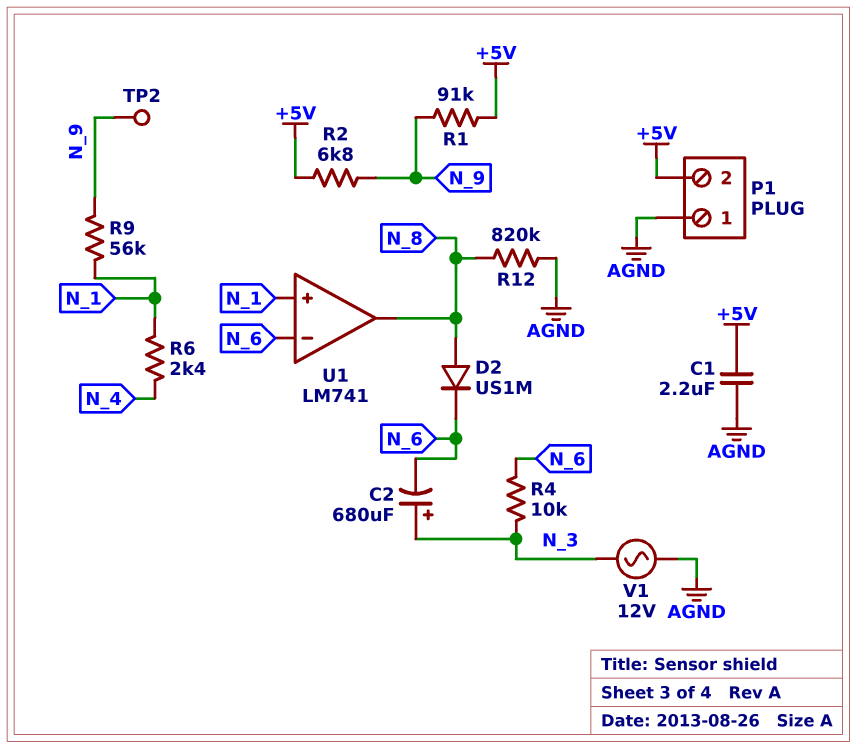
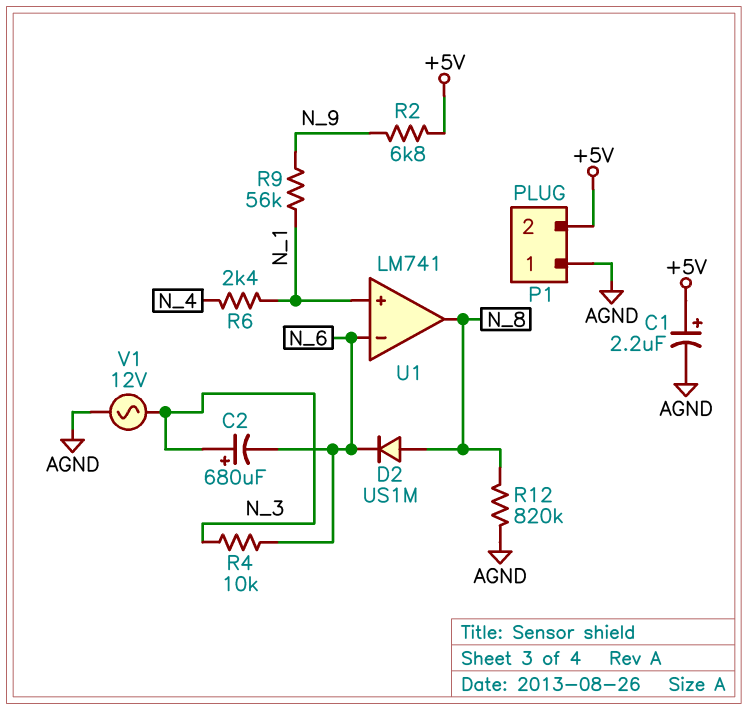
C1: 2.2uF (+5V, AGND) -> 2.2uF (plus +5V, minus AGND)
R1: 91k (+5V, N_9) -> none
TP2: test point (N_9) -> none

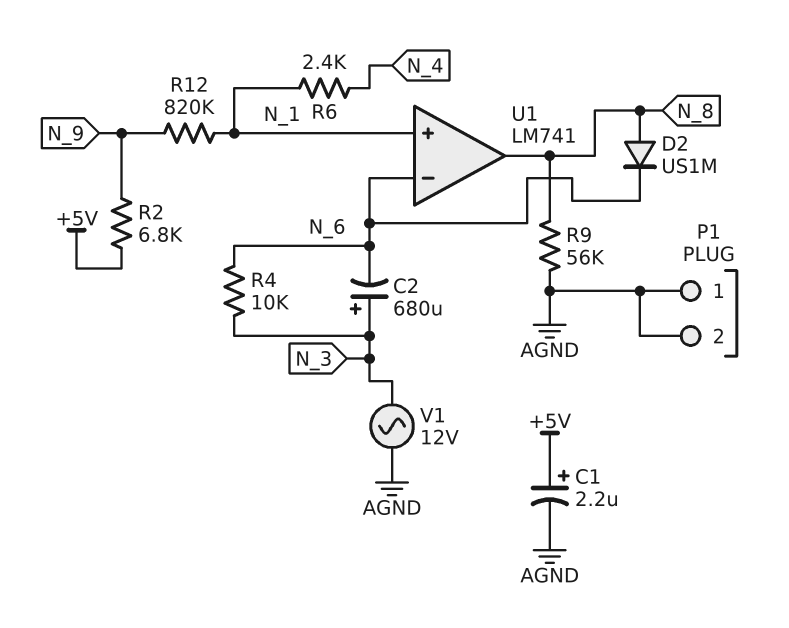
P1 pin 2: +5V -> AGND
R9: 56k (N_1, N_9) -> 56k (AGND, N_8)
R12: 820k (AGND, N_8) -> 820k (N_1, N_9)

